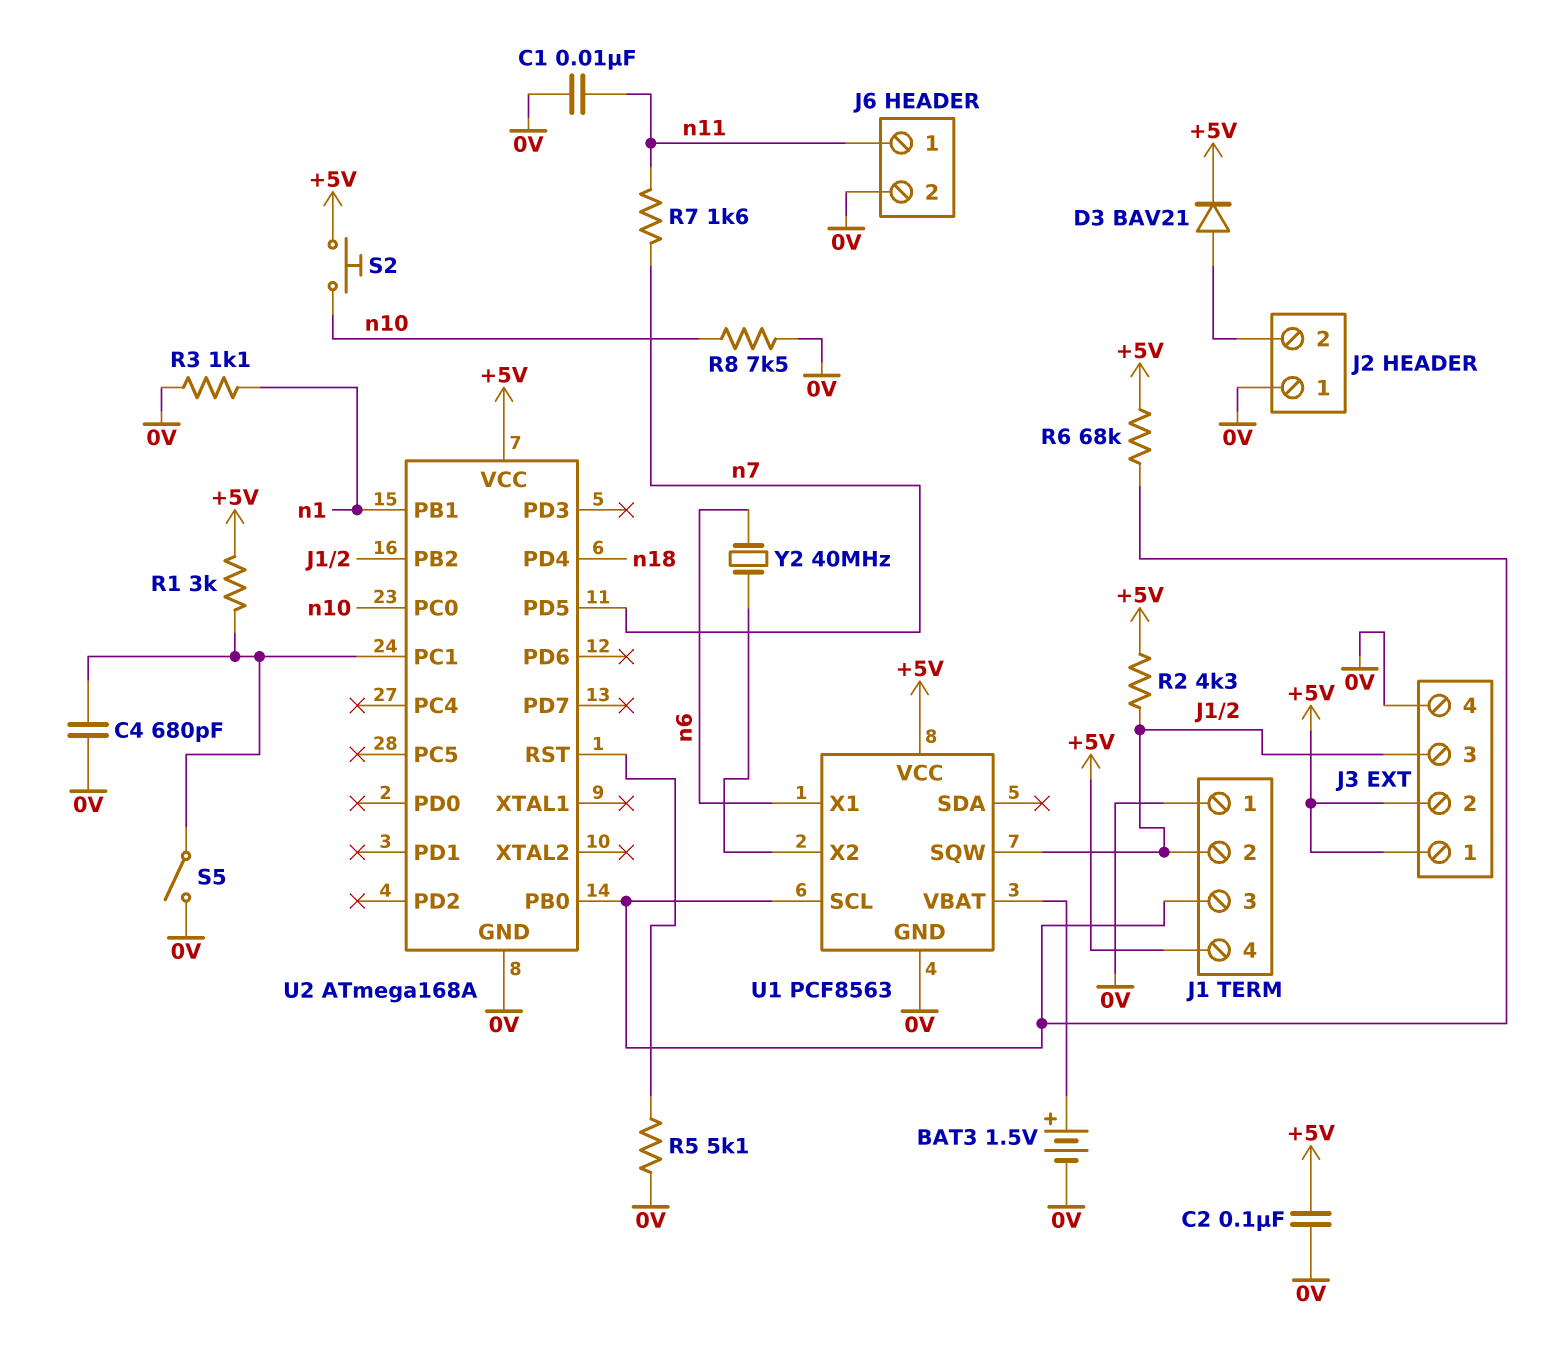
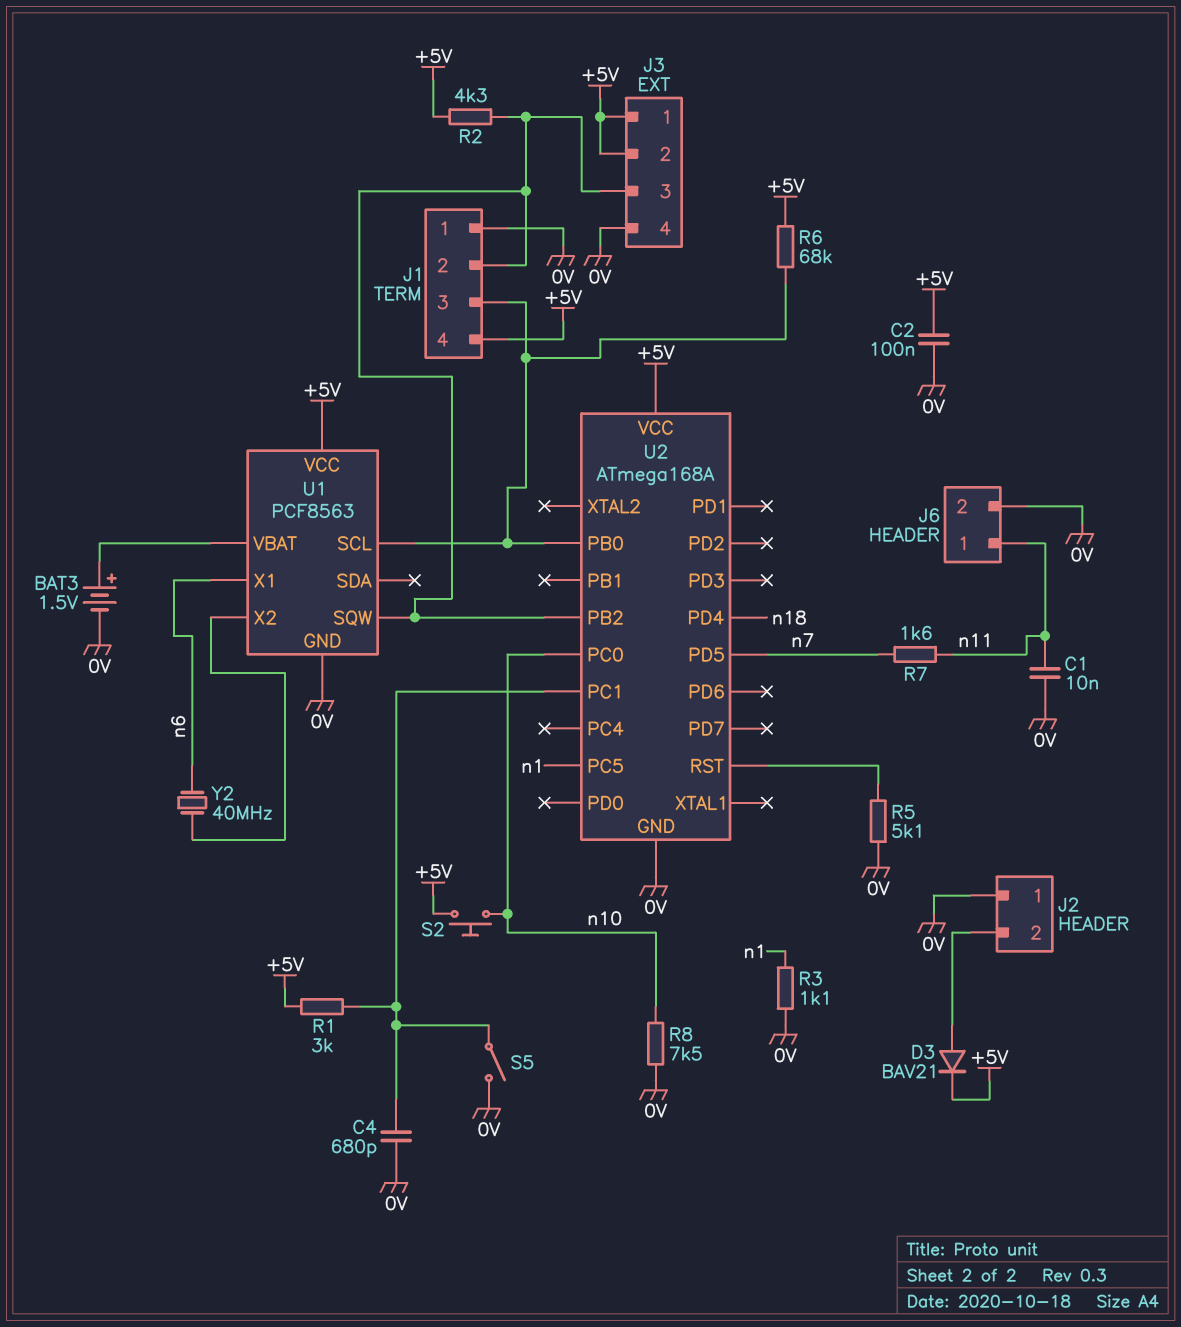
U2 pin PB1: n1 -> none
U2 pin PC5: none -> n1

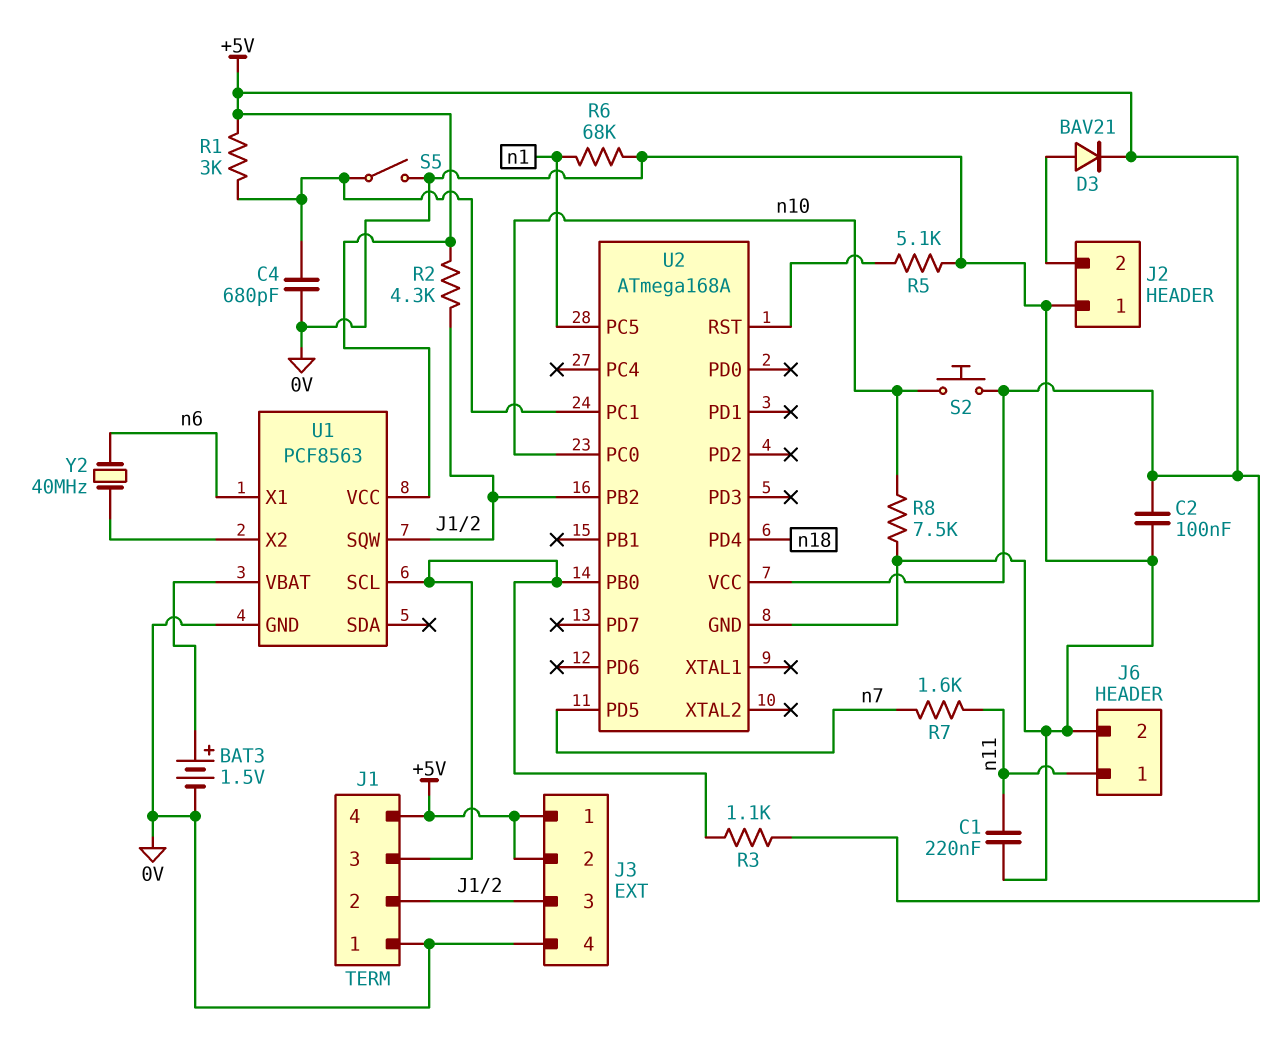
C1: 10nF (0V, n11) -> 220nF (0V, n11)
R3: 1.1k (0V, n1) -> 1.1k (+5V, J1/3)
R6: 68k (+5V, J1/3) -> 68k (0V, n1)

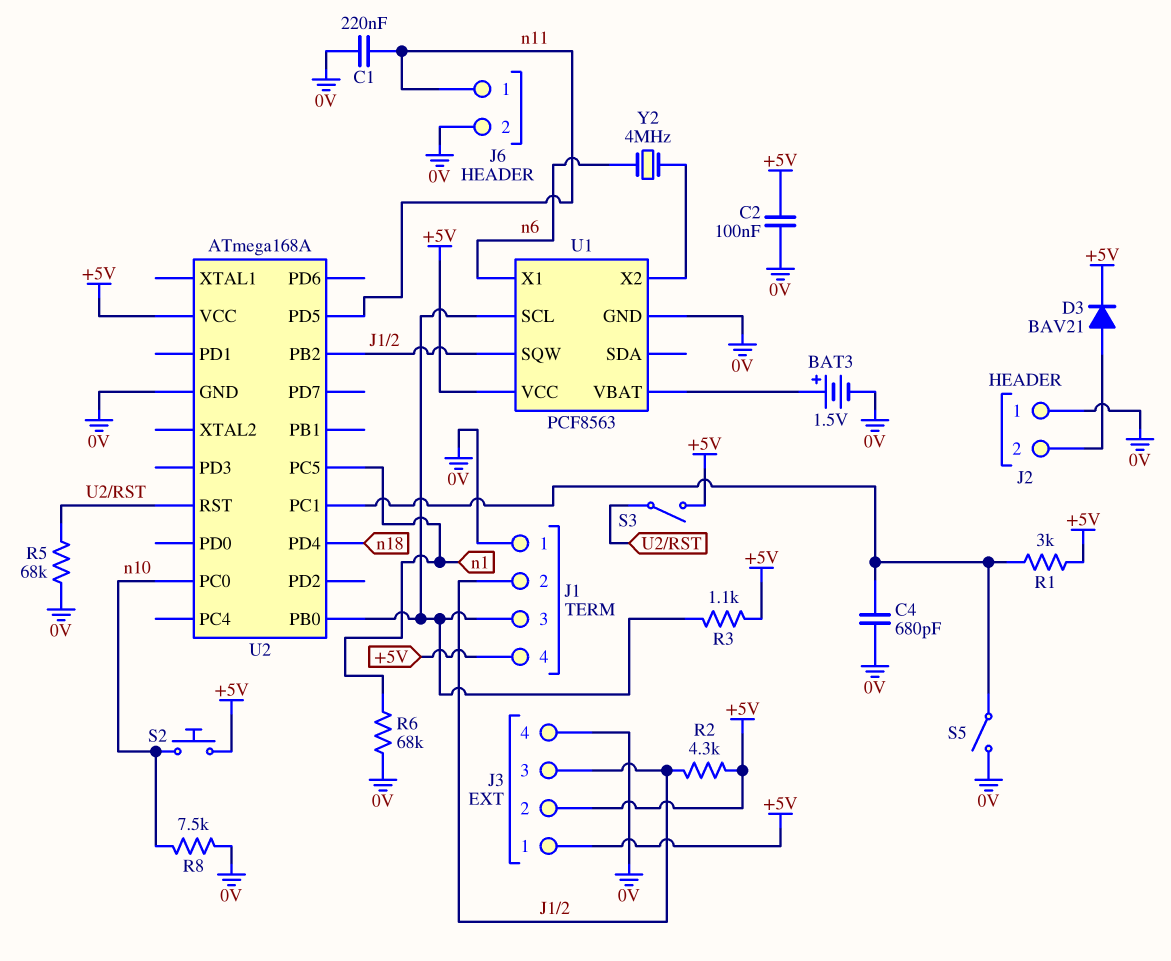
R5: 5.1k (0V, U2/RST) -> 68k (0V, U2/RST)
R7: 1.6k (n7, n11) -> none
S3: none -> switch (+5V, U2/RST)
U2 pin PD5: n7 -> n11
Y2: 40MHz (U1/X2, n6) -> 4MHz (U1/X2, n6)

